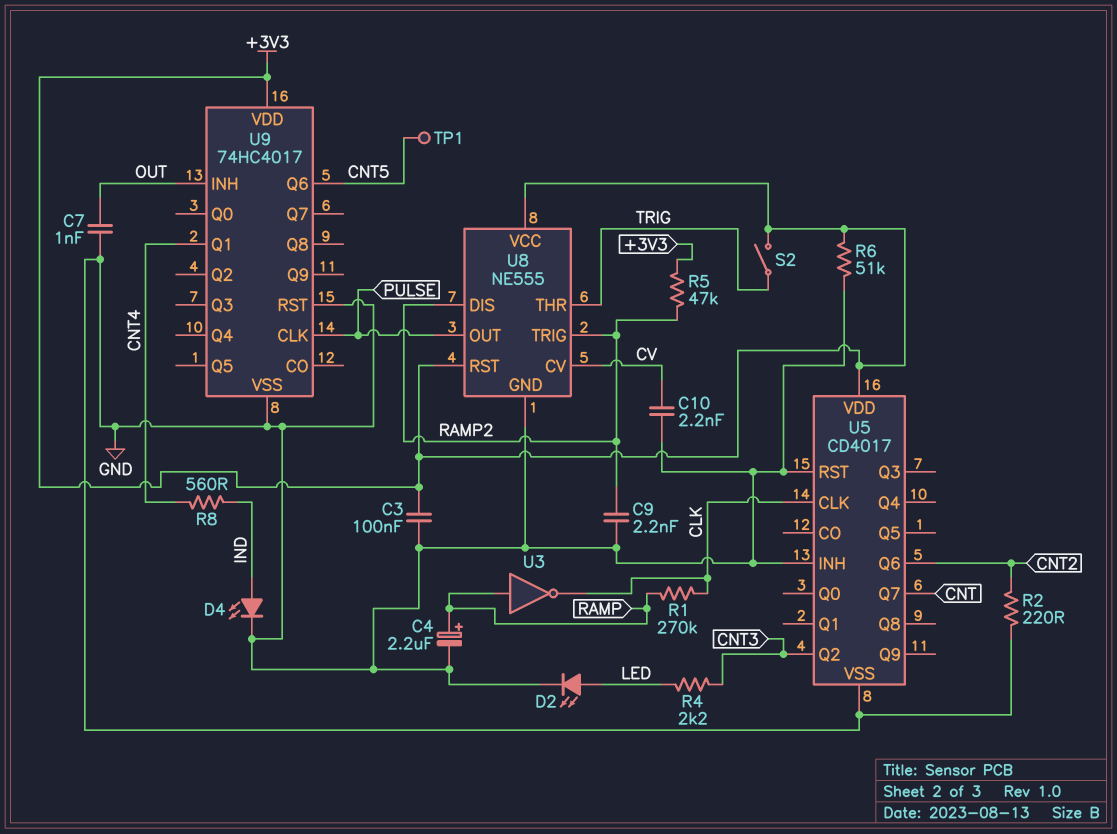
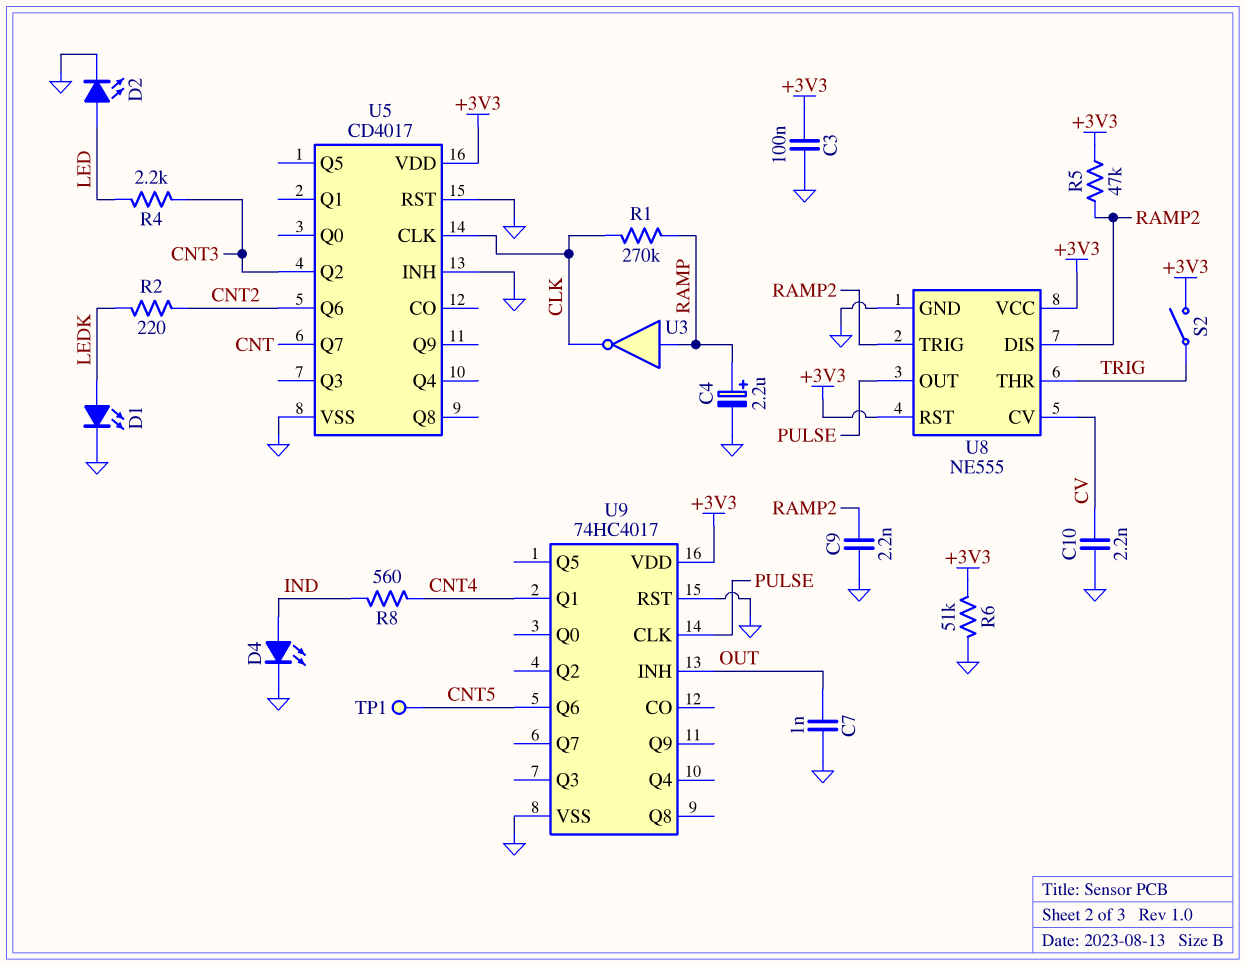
D1: none -> LED (A LEDK, K GND)
R2: 220 (CNT2, GND) -> 220 (CNT2, LEDK)

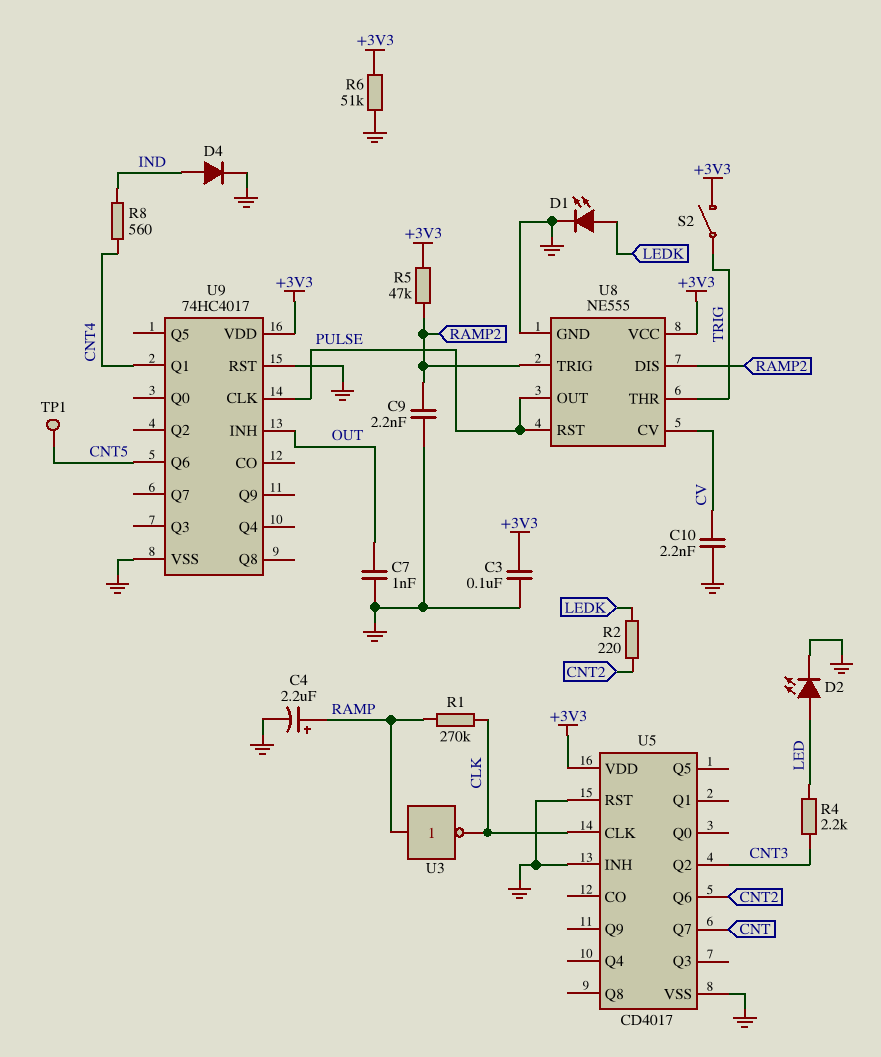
D4: LED (A IND, K GND) -> diode (A IND, K GND)
U8 pin RST: +3V3 -> PULSE

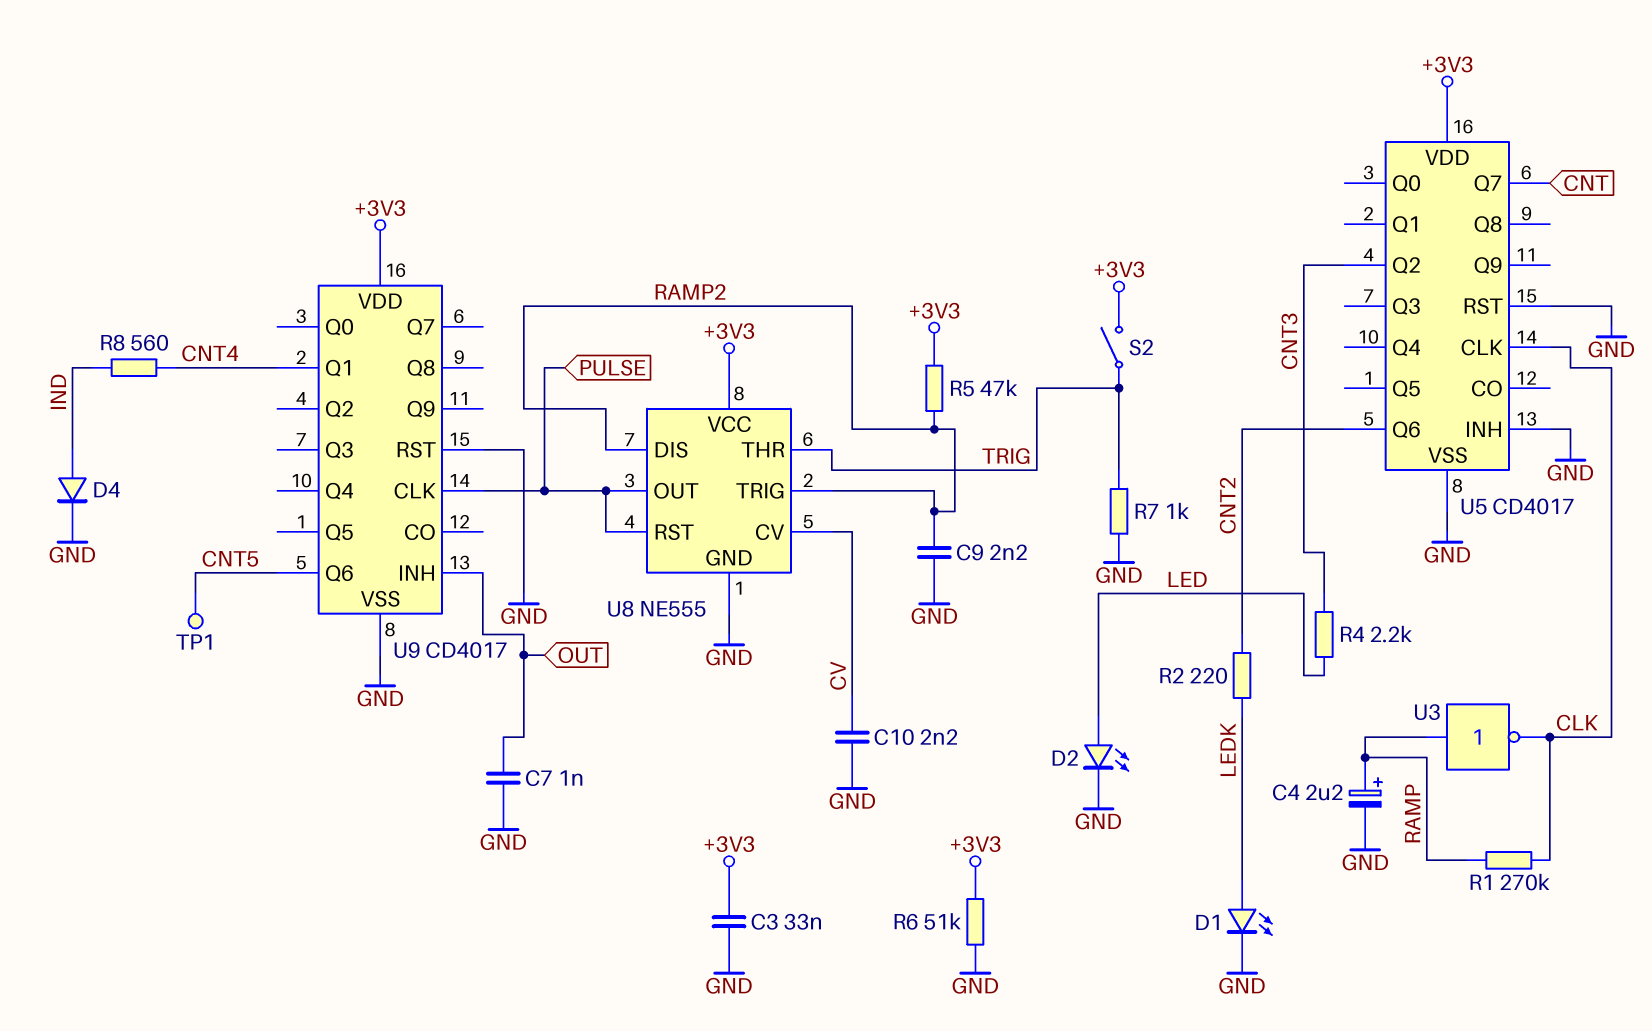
C3: 100nF (+3V3, GND) -> 33nF (+3V3, GND)
R7: none -> 1k (GND, TRIG)
U9: 74HC4017 -> CD4017

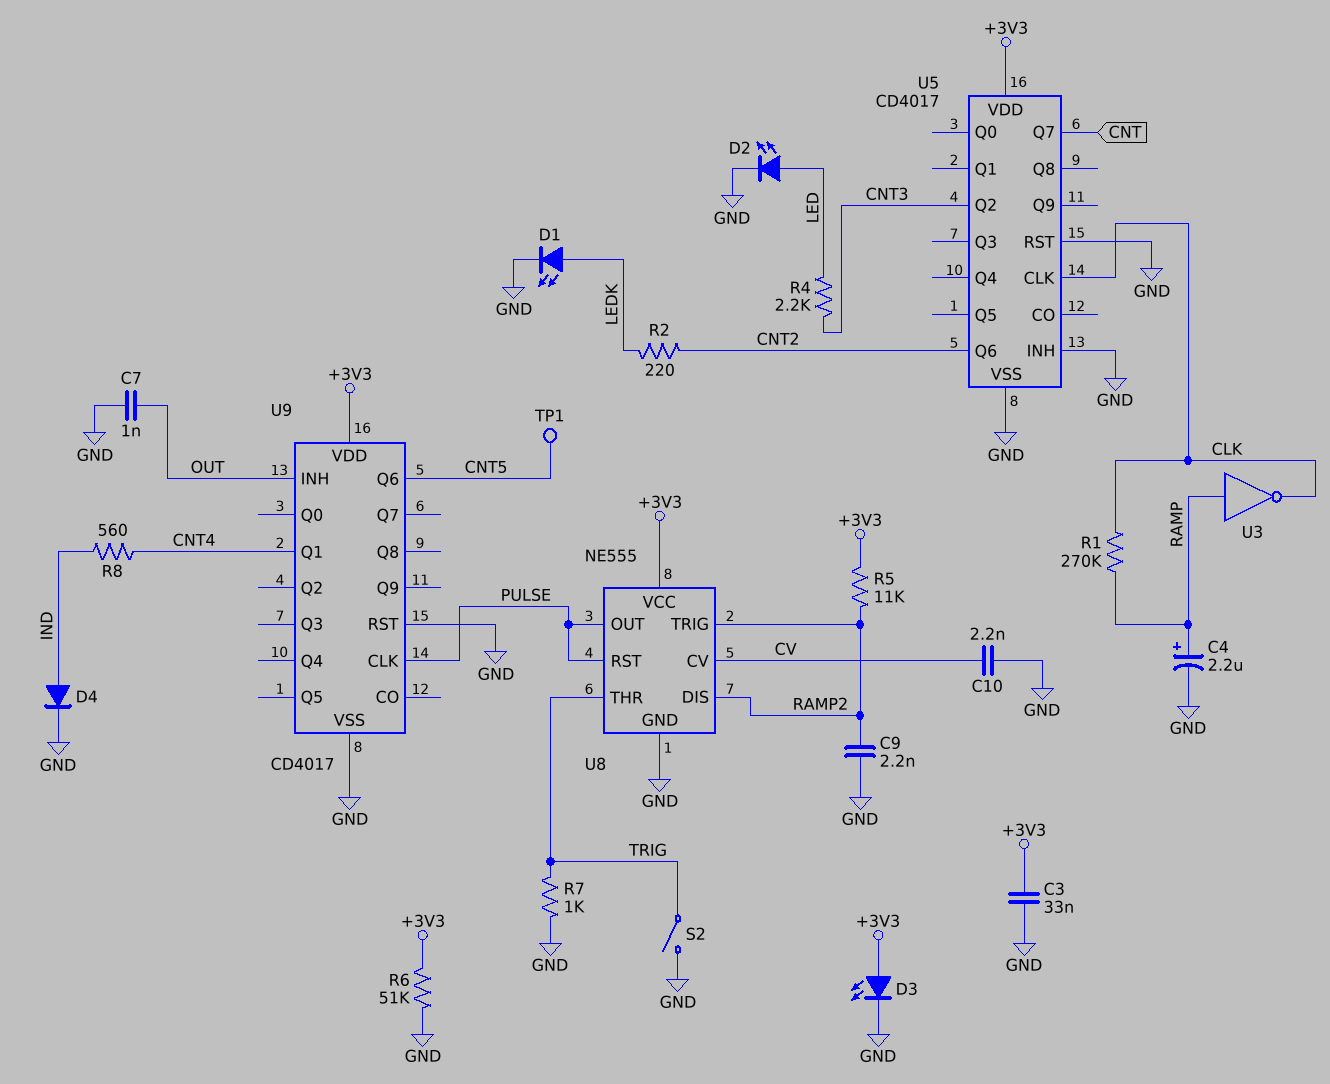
D3: none -> LED (A +3V3, K GND)
R5: 47k (+3V3, RAMP2) -> 11k (+3V3, RAMP2)
S2: switch (+3V3, TRIG) -> switch (GND, TRIG)

